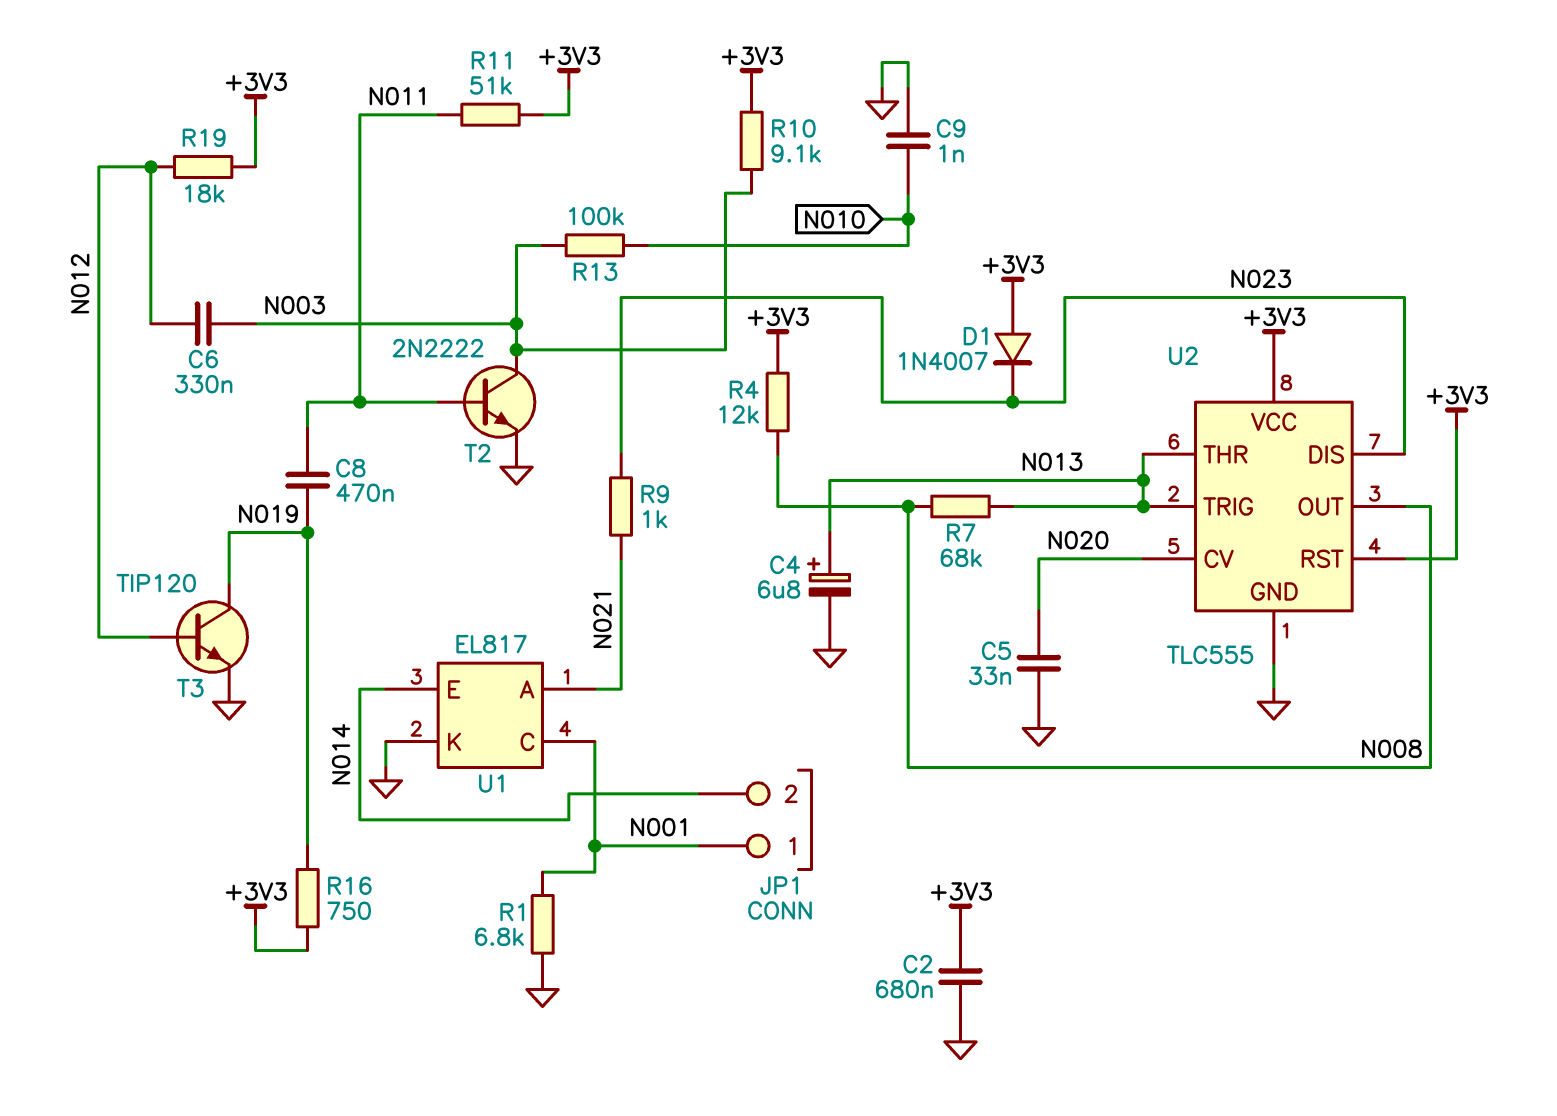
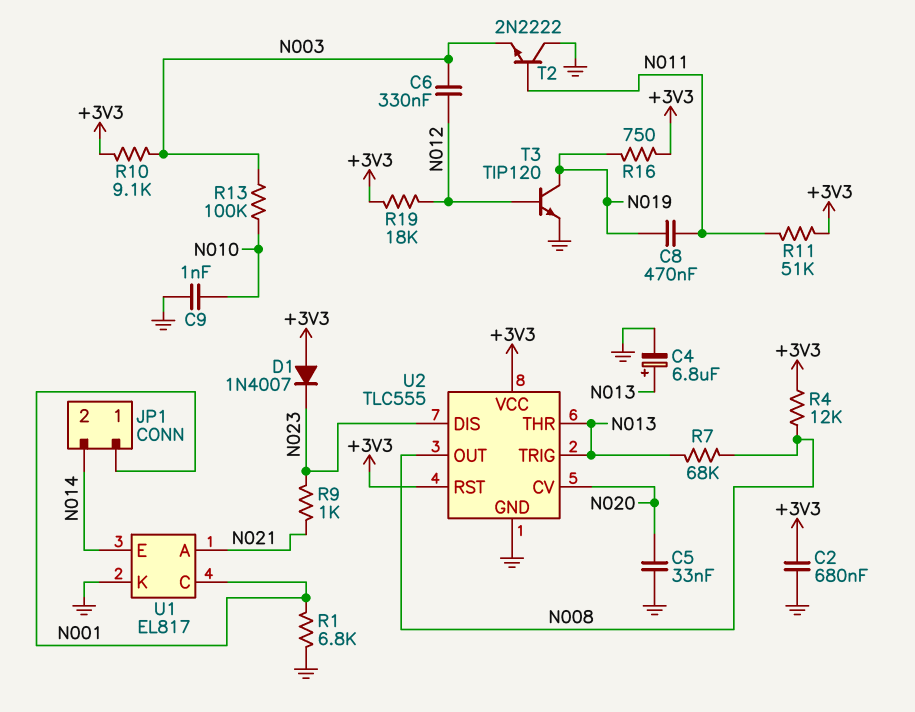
T2: NPN 2N2222 (B N011, C N003, E GND) -> NPN 2N2222 (B N011, C GND, E N003)

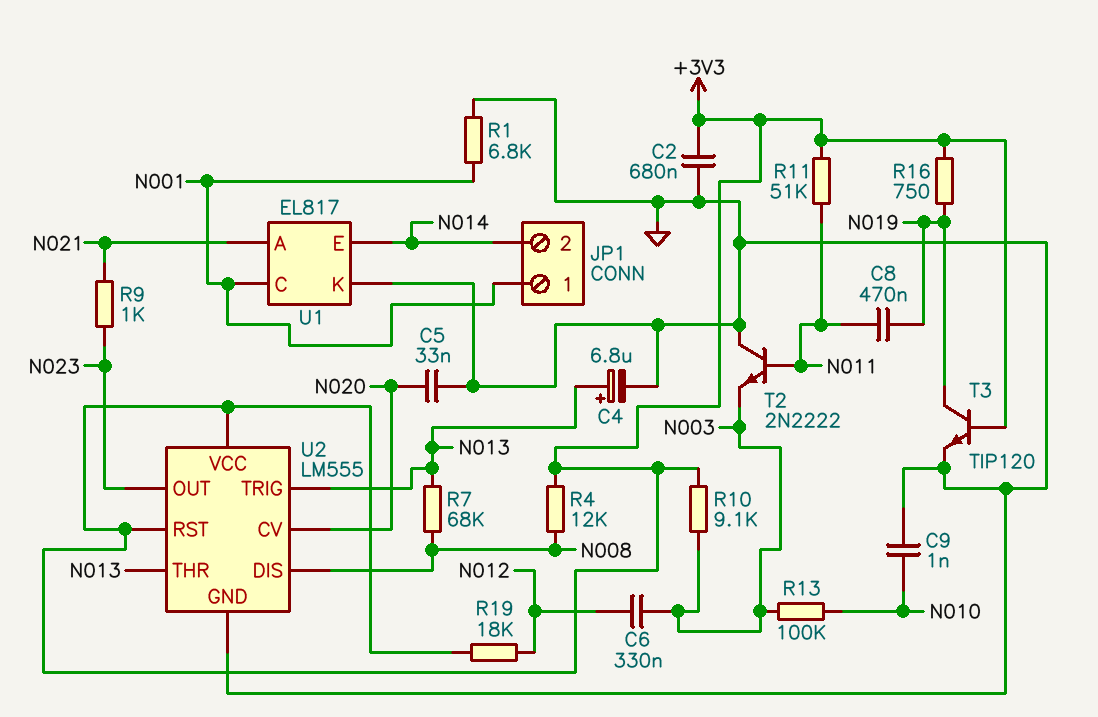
D1: diode 1N4007 (A +3V3, K N023) -> none
T3: NPN TIP120 (B N012, C N019, E GND) -> NPN TIP120 (B +3V3, C N019, E GND)
U2: TLC555 -> LM555
U2 pin DIS: N023 -> N008
U2 pin OUT: N008 -> N023

